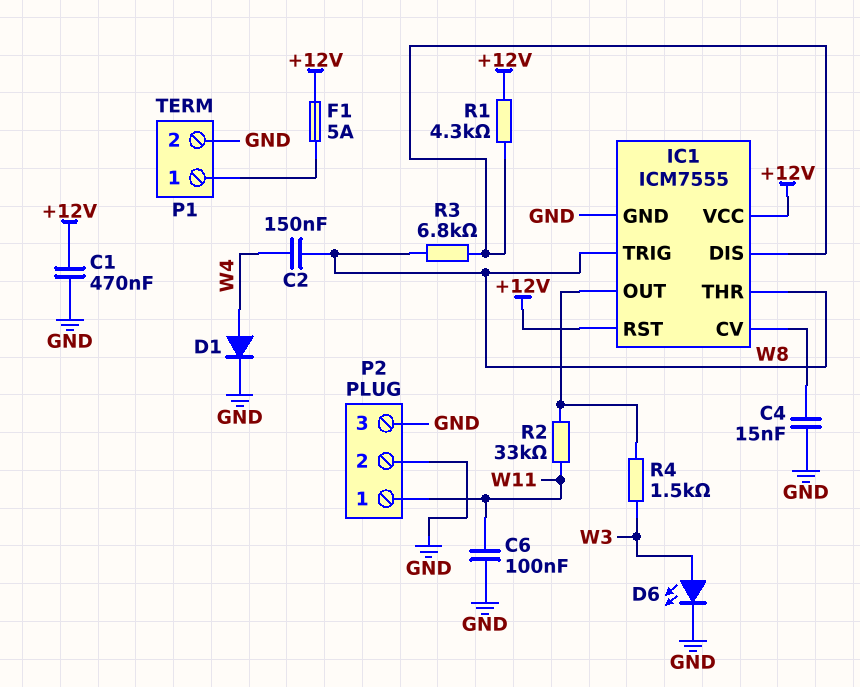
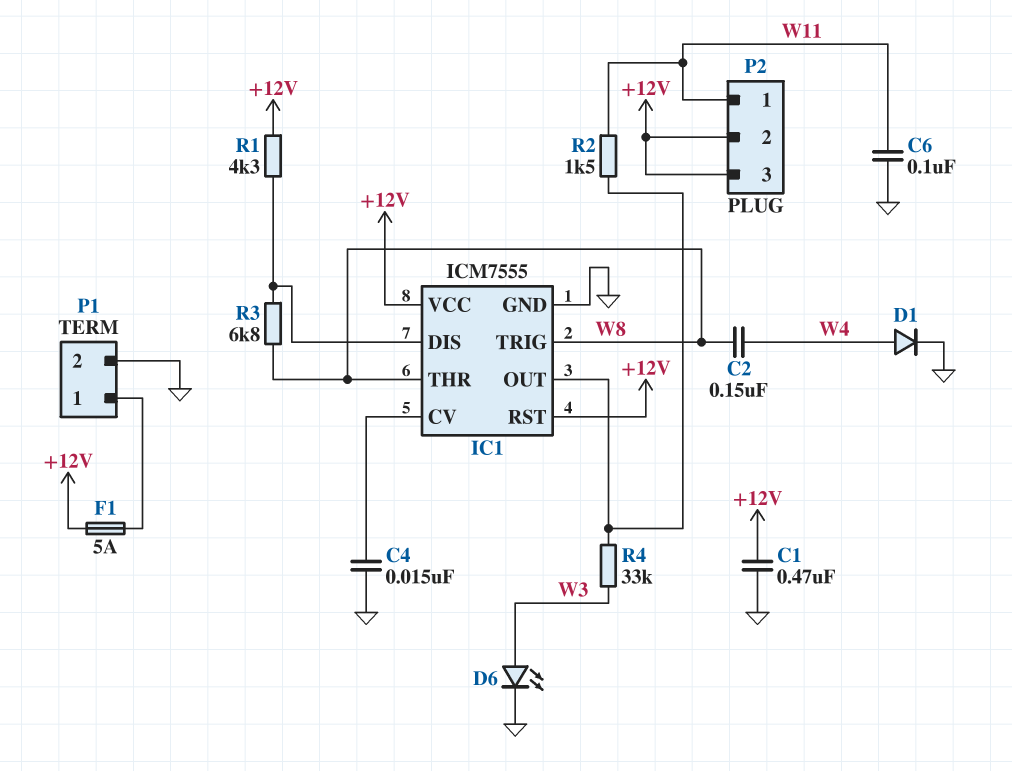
P2 pin 2: GND -> +12V
P2 pin 3: GND -> +12V
R2: 33k (IC1/OUT, W11) -> 1.5k (IC1/OUT, W11)
R4: 1.5k (IC1/OUT, W3) -> 33k (IC1/OUT, W3)

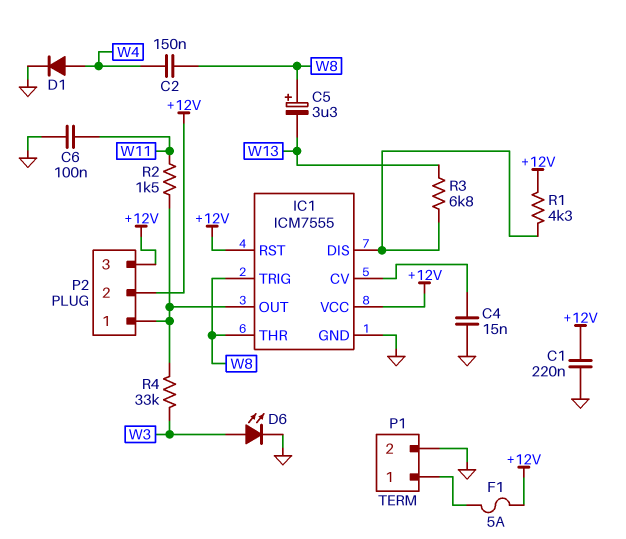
C1: 470nF (+12V, GND) -> 220nF (+12V, GND)
C5: none -> 3.3uF (plus W8, minus W13)
P2 pin 1: W11 -> IC1/OUT
R3: 6.8k (IC1/DIS, W8) -> 6.8k (IC1/DIS, W13)

